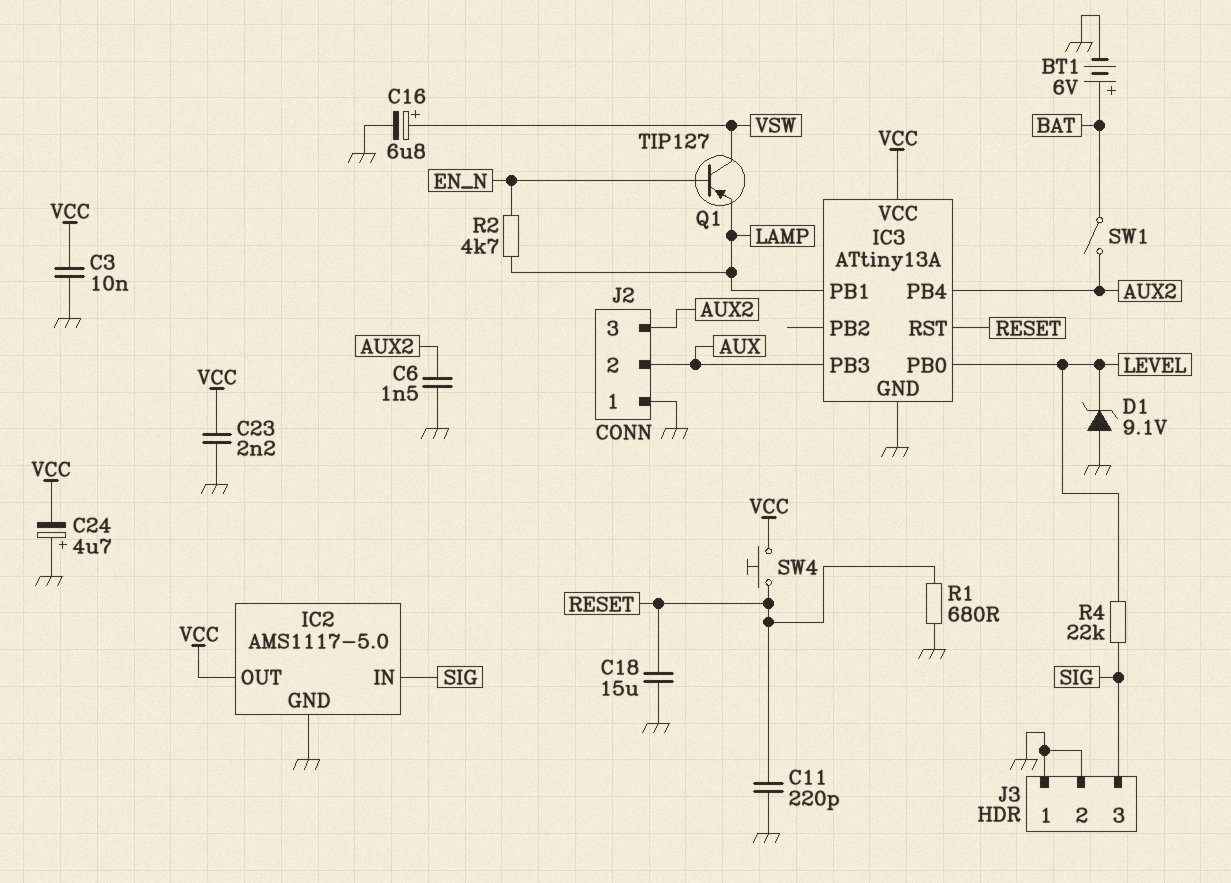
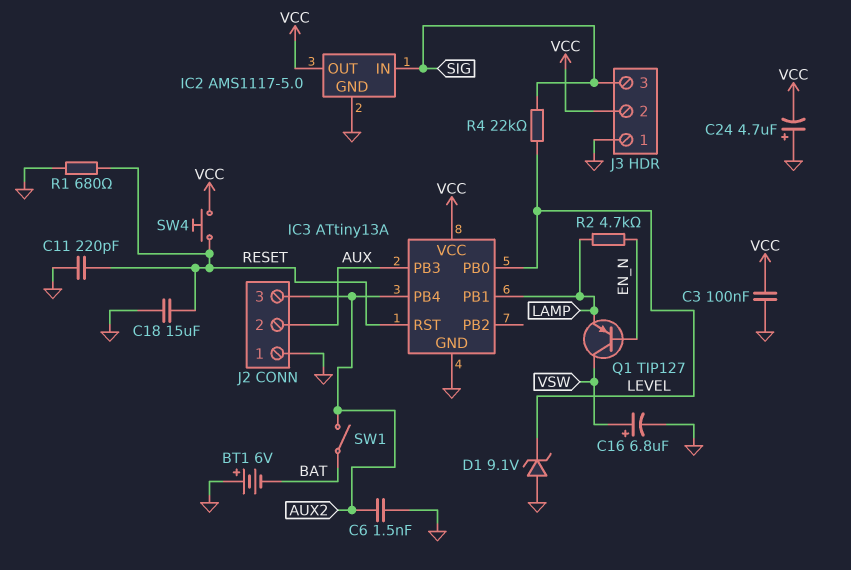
BT1: 6V (plus BAT, minus GND) -> 6V (plus GND, minus BAT)
C3: 10nF (GND, VCC) -> 100nF (GND, VCC)
C23: 2.2nF (GND, VCC) -> none
J3 pin 2: GND -> VCC

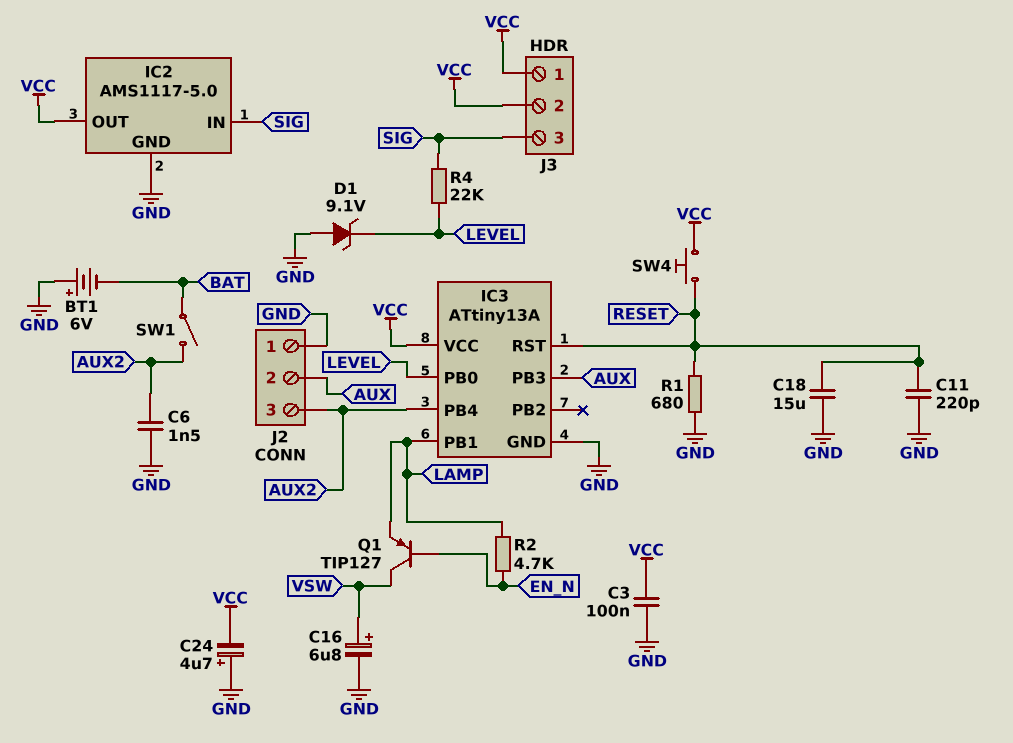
J3 pin 1: GND -> VCC

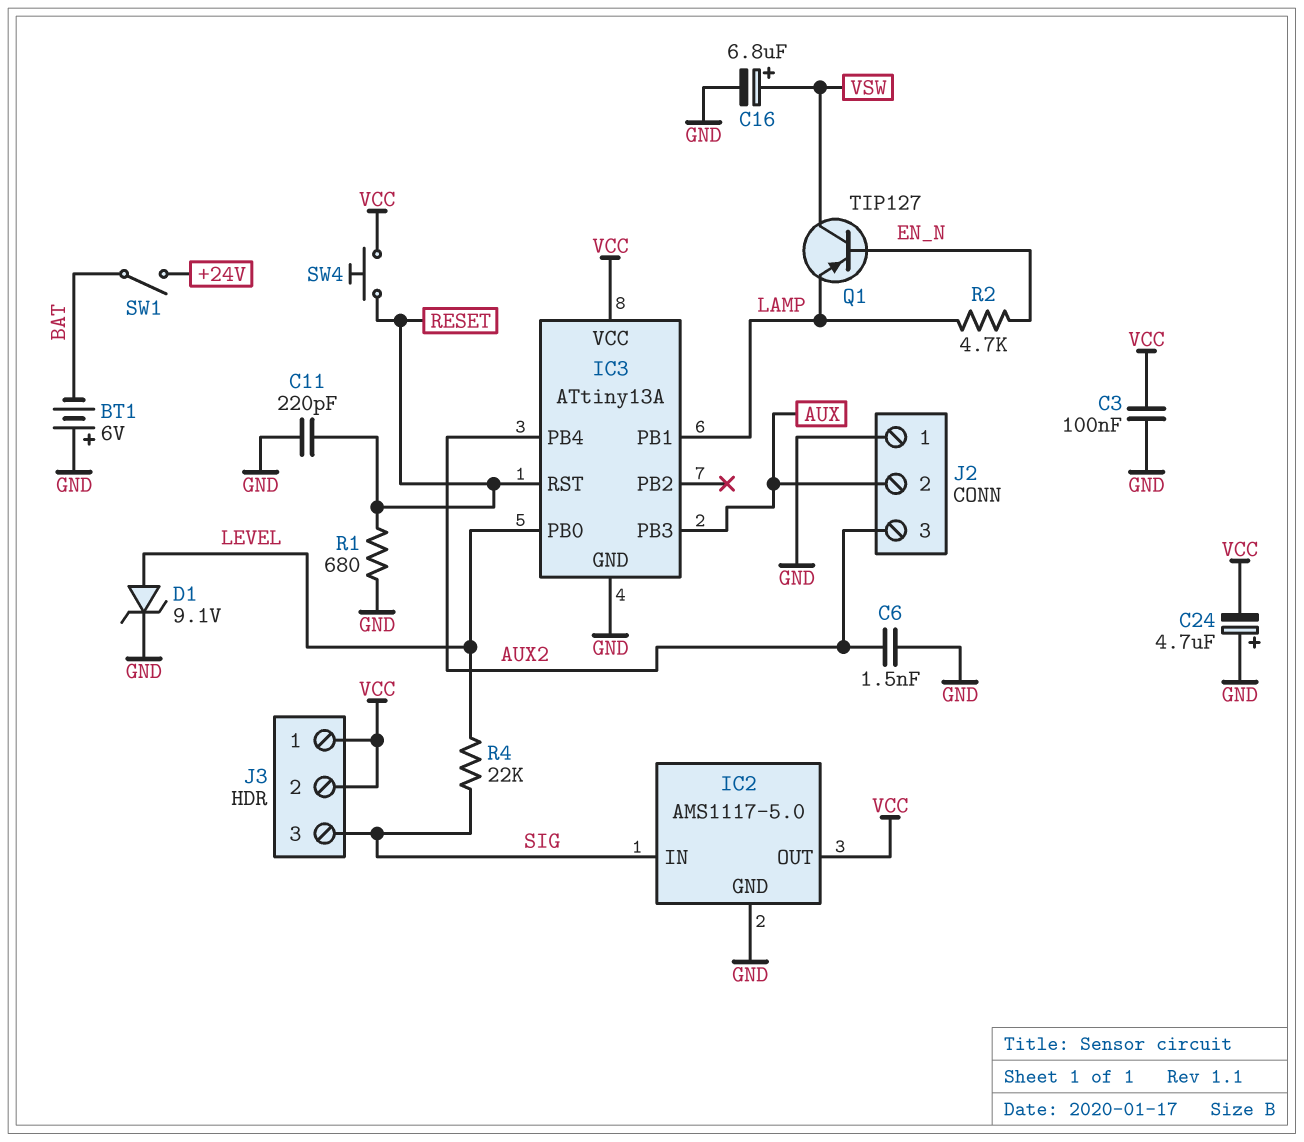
C18: 15uF (GND, RESET) -> none
D1: zener 9.1V (A GND, K LEVEL) -> zener 9.1V (A LEVEL, K GND)
SW1: switch (AUX2, BAT) -> switch (+24V, BAT)

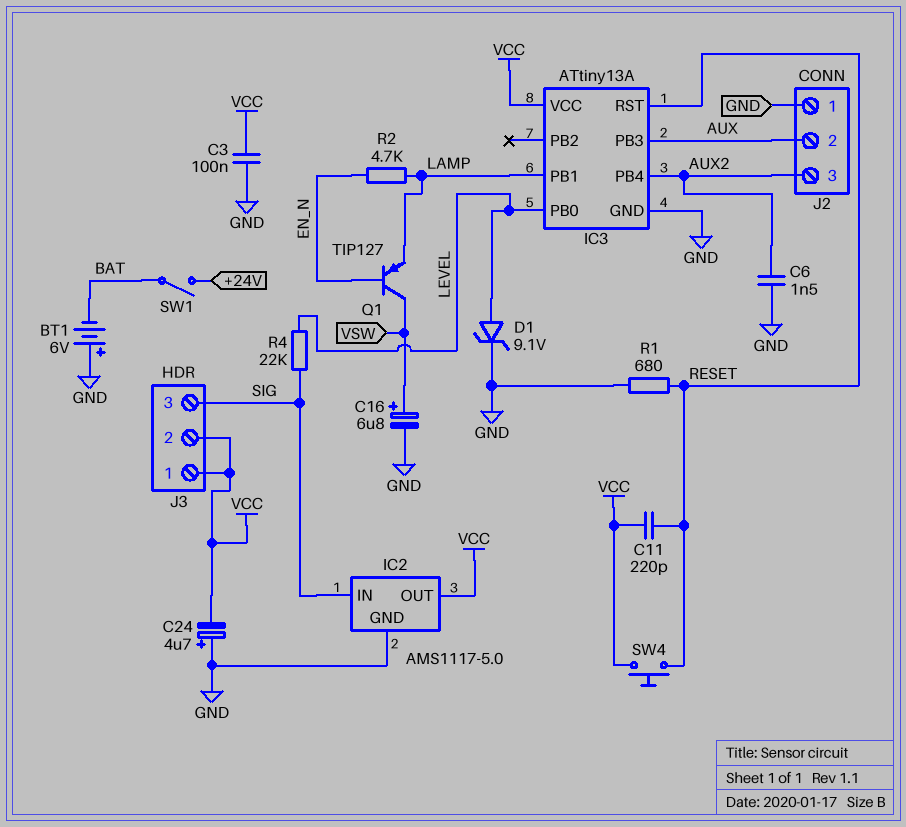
C11: 220pF (GND, RESET) -> 220pF (RESET, VCC)

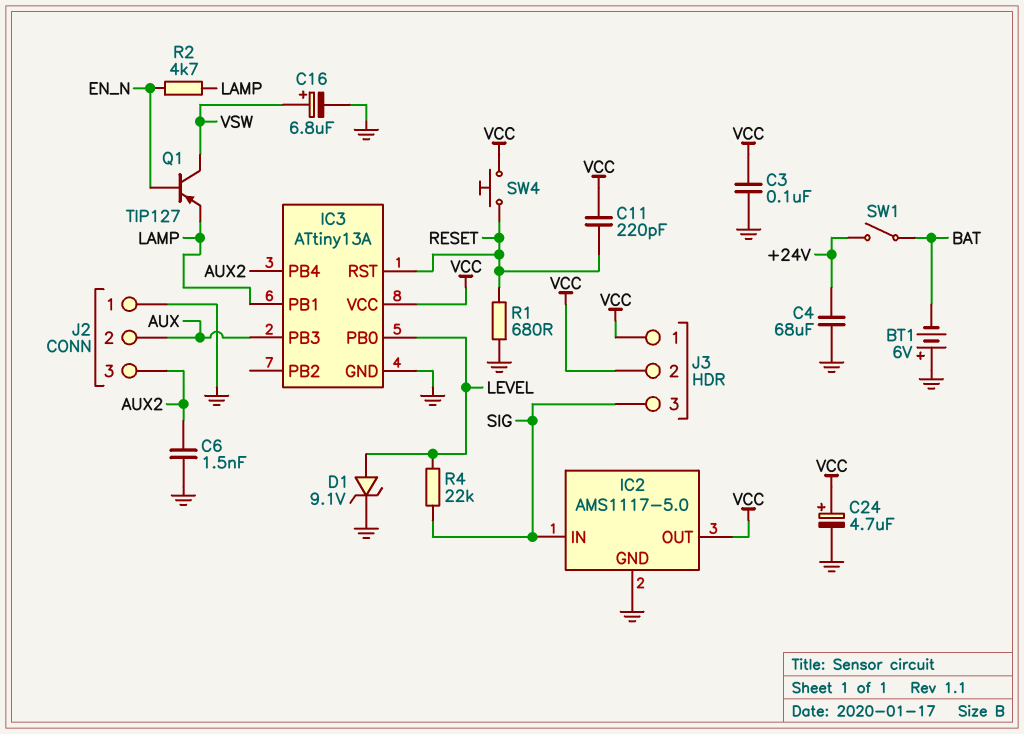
C4: none -> 68uF (+24V, GND)
C24: 4.7uF (plus GND, minus VCC) -> 4.7uF (plus VCC, minus GND)

